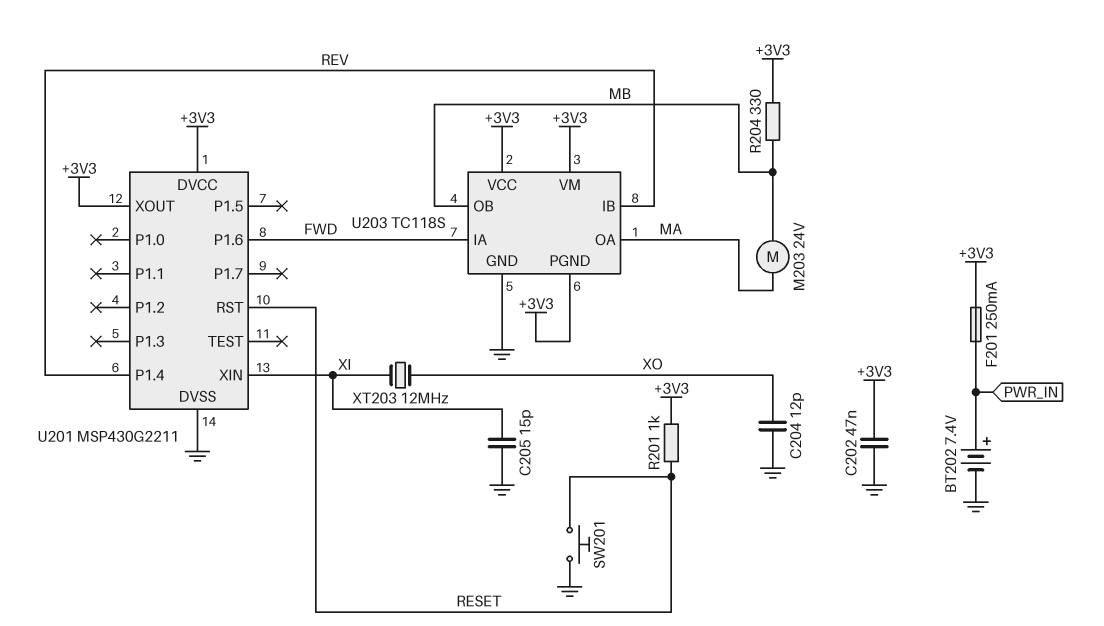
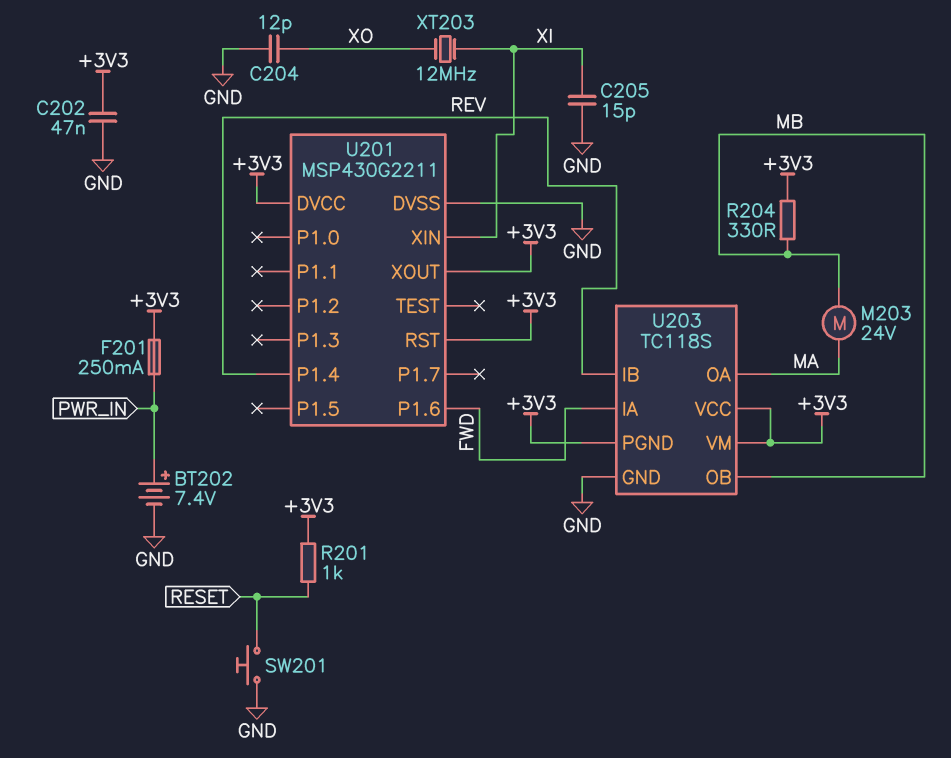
U201 pin RST: RESET -> +3V3

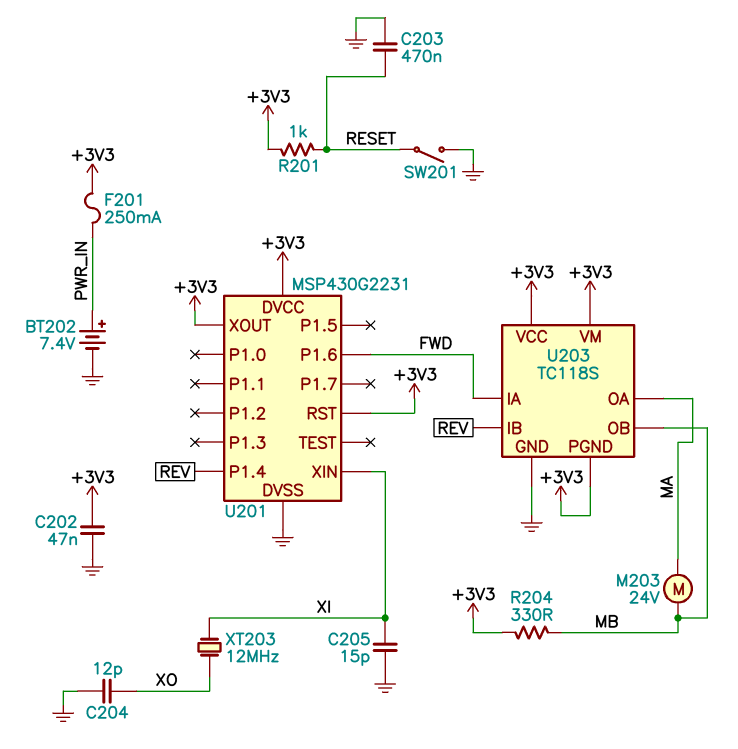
C203: none -> 470nF (GND, RESET)
SW201: button (GND, RESET) -> switch (GND, RESET)
U201: MSP430G2211 -> MSP430G2231

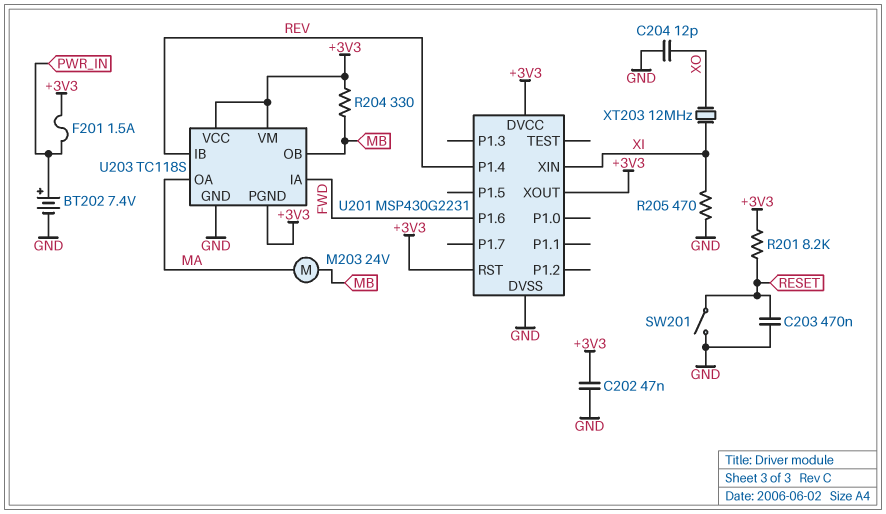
C205: 15pF (GND, XI) -> none
F201: 250mA (+3V3, PWR_IN) -> 1.5A (+3V3, PWR_IN)
R201: 1k (+3V3, RESET) -> 8.2k (+3V3, RESET)
R205: none -> 470 (GND, XI)

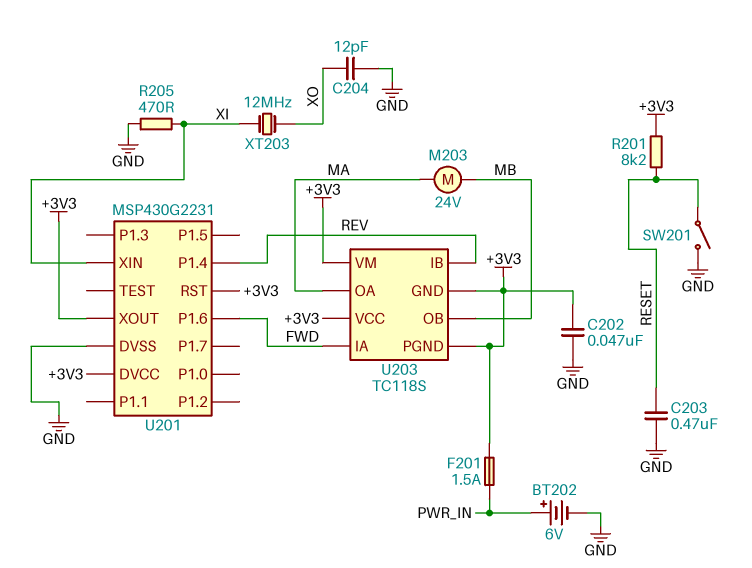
BT202: 7.4V (plus PWR_IN, minus GND) -> 6V (plus PWR_IN, minus GND)
R204: 330 (+3V3, MB) -> none
U203 pin GND: GND -> +3V3

